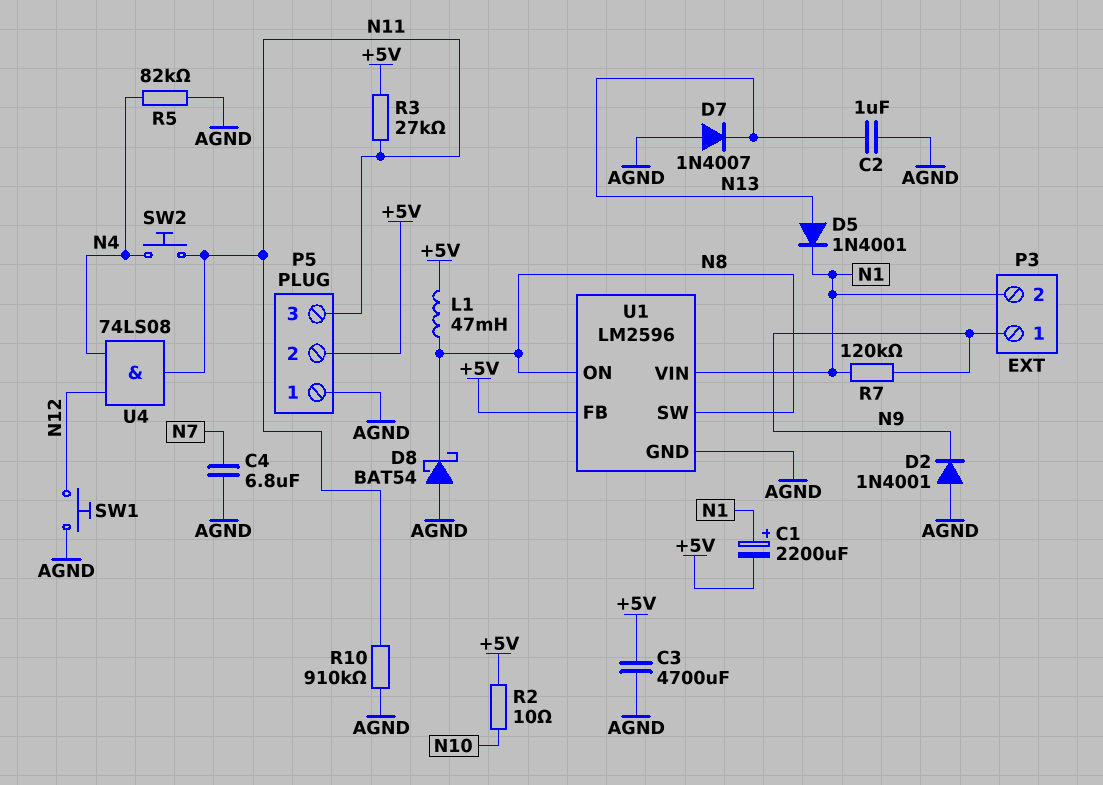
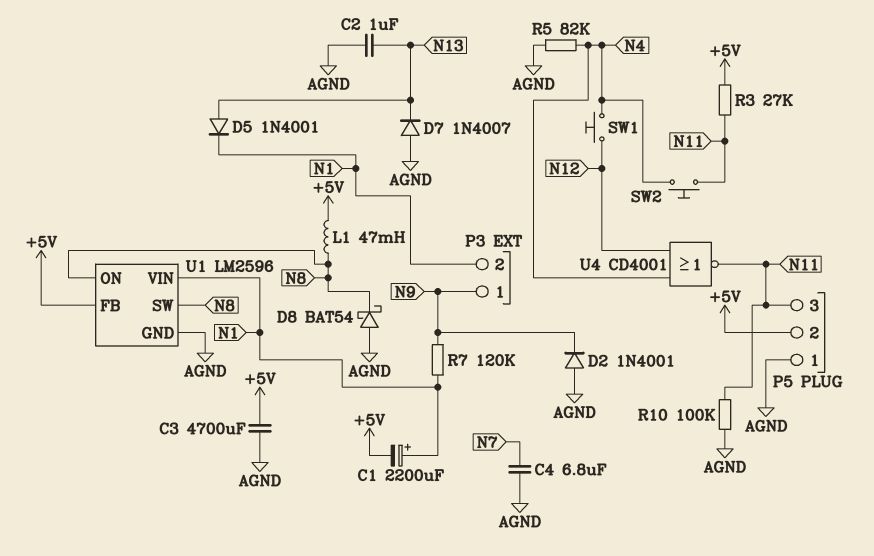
R2: 10 (+5V, N10) -> none
R10: 910k (AGND, N11) -> 100k (AGND, N11)
SW1: button (AGND, N12) -> button (N4, N12)
U4: AND 74LS08 (in N4, in N12, out N11) -> NOR CD4001 (in N4, in N12, out N11)

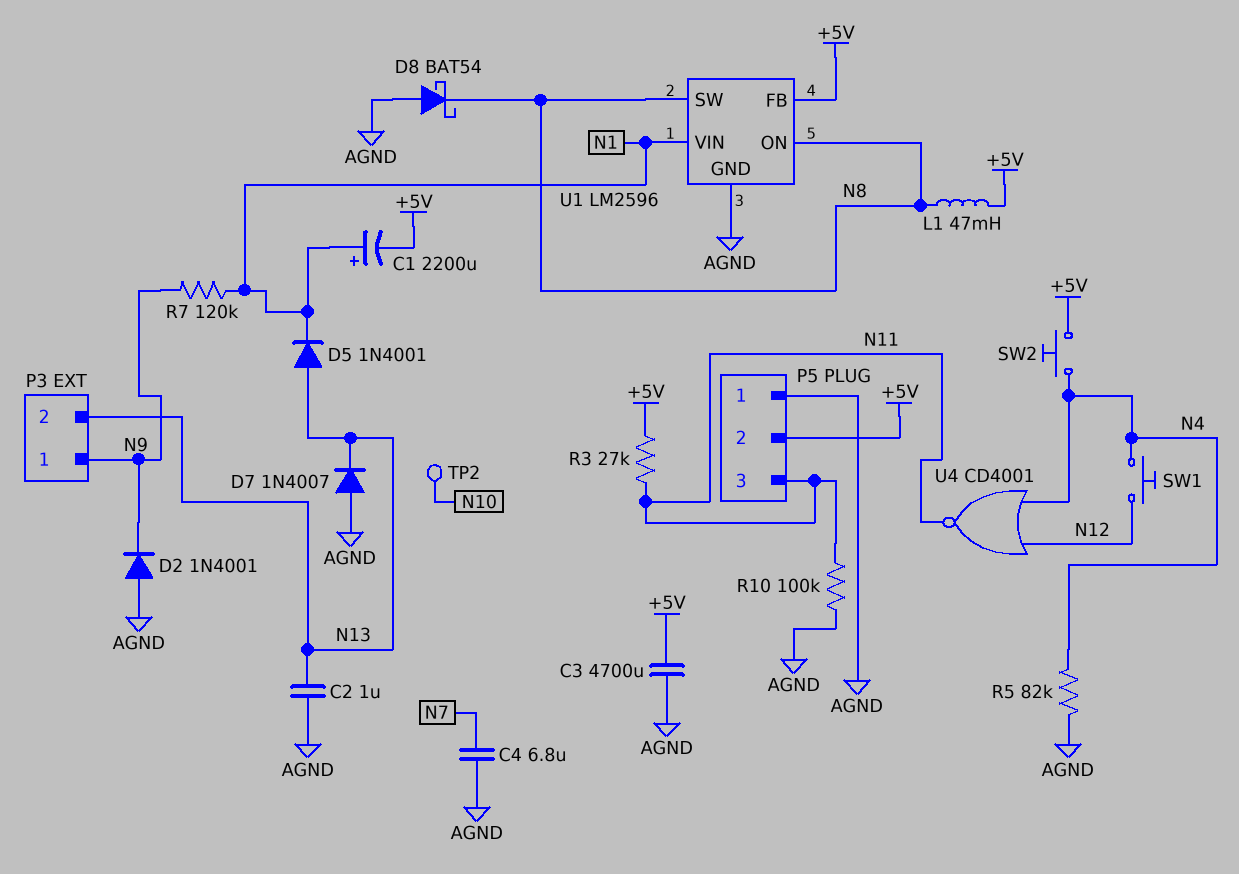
P3 pin 2: N1 -> N13
SW2: button (N4, N11) -> button (+5V, N4)
TP2: none -> test point (N10)

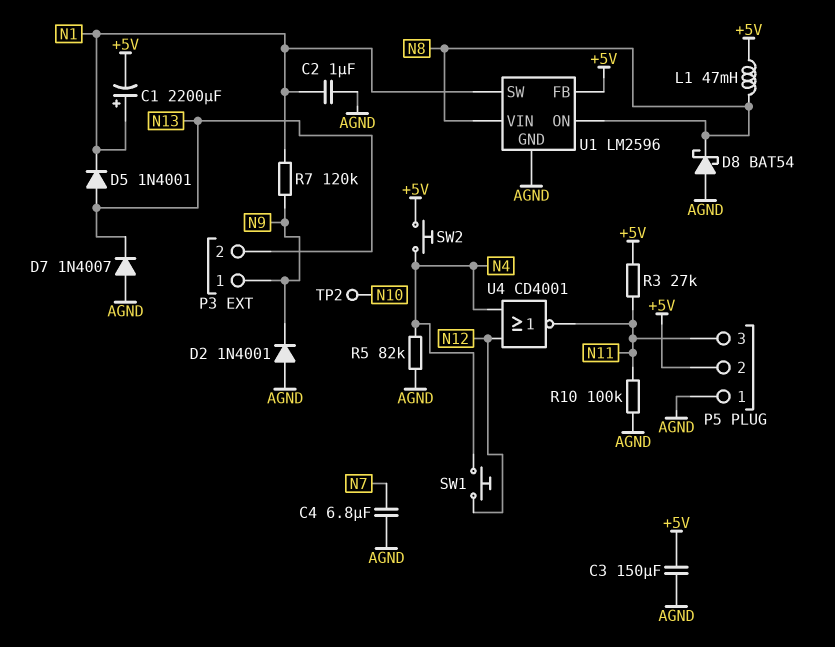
C2: 1uF (AGND, N13) -> 1uF (AGND, N1)
C3: 4700uF (+5V, AGND) -> 150uF (+5V, AGND)
U1 pin SW: N8 -> N1
U1 pin VIN: N1 -> N8

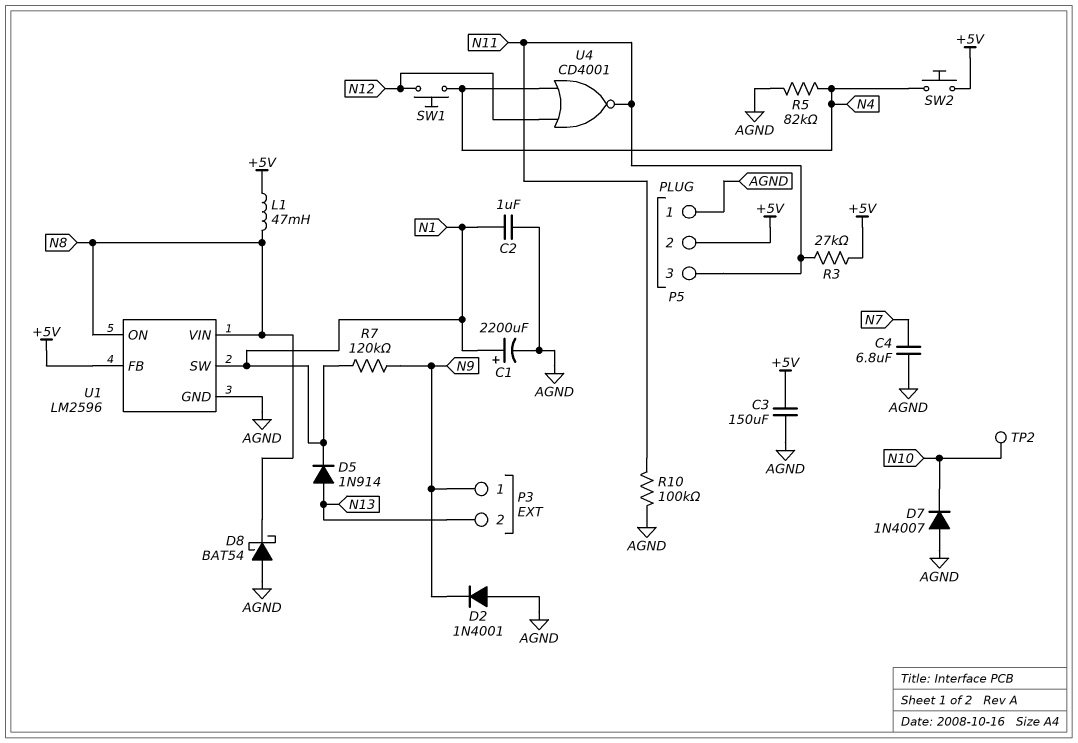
C1: 2200uF (plus N1, minus +5V) -> 2200uF (plus N1, minus AGND)
D5: diode 1N4001 (A N13, K N1) -> diode 1N914 (A N13, K N1)
D7: diode 1N4007 (A AGND, K N13) -> diode 1N4007 (A AGND, K N10)

